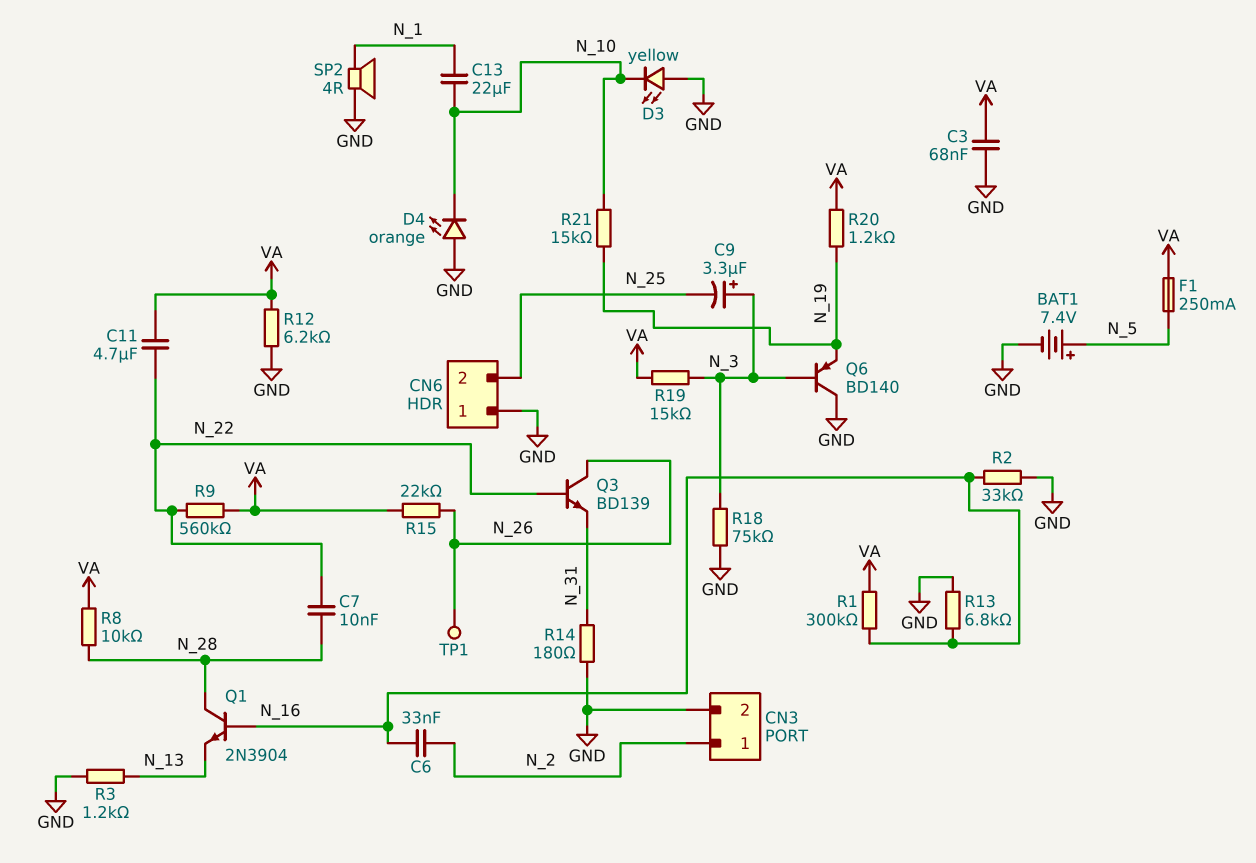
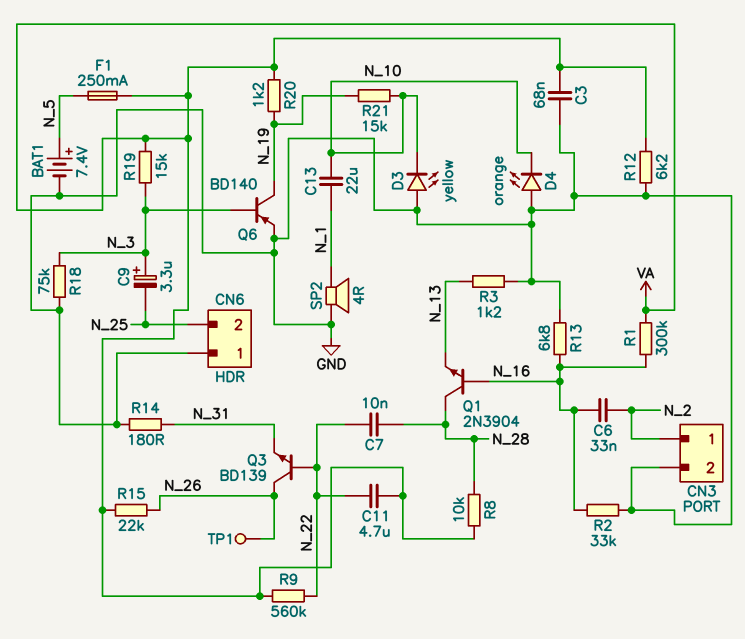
Q6: PNP BD140 (B N_3, C GND, E N_19) -> PNP BD140 (B N_3, C N_19, E GND)

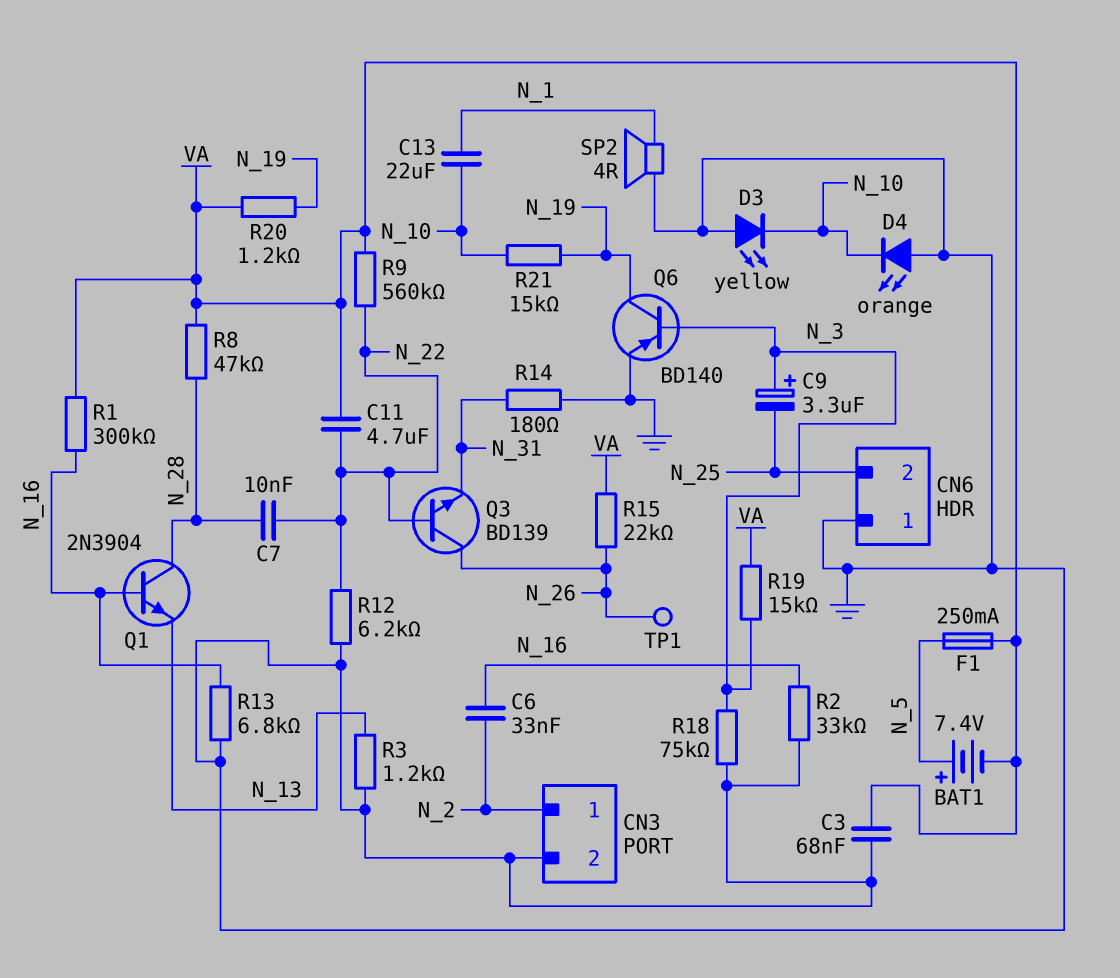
BAT1: 7.4V (plus N_5, minus GND) -> 7.4V (plus N_5, minus VA)
R8: 10k (N_28, VA) -> 47k (N_28, VA)
R12: 6.2k (GND, VA) -> 6.2k (GND, N_22)

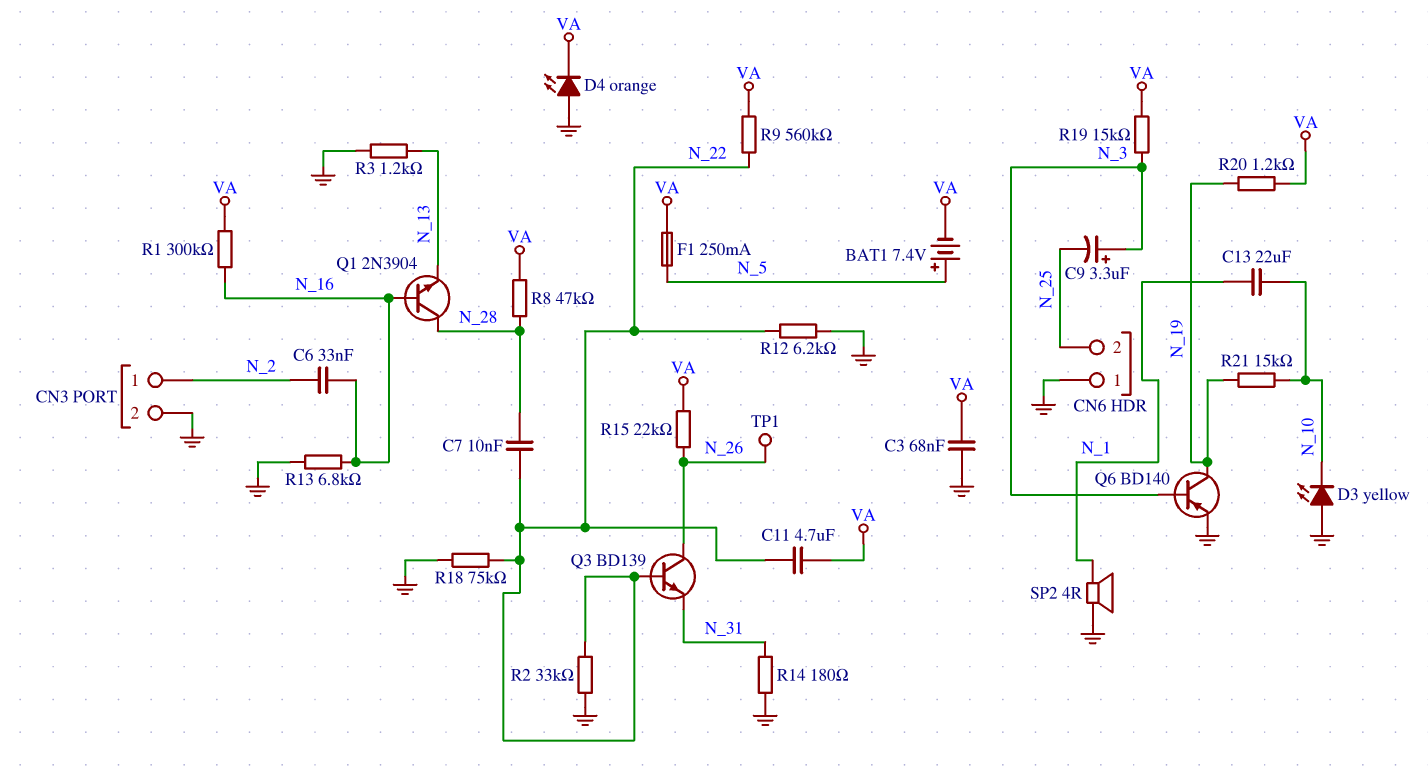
D4: LED orange (A GND, K N_10) -> LED orange (A GND, K VA)
R2: 33k (GND, N_16) -> 33k (GND, N_22)
R18: 75k (GND, N_3) -> 75k (GND, N_22)

